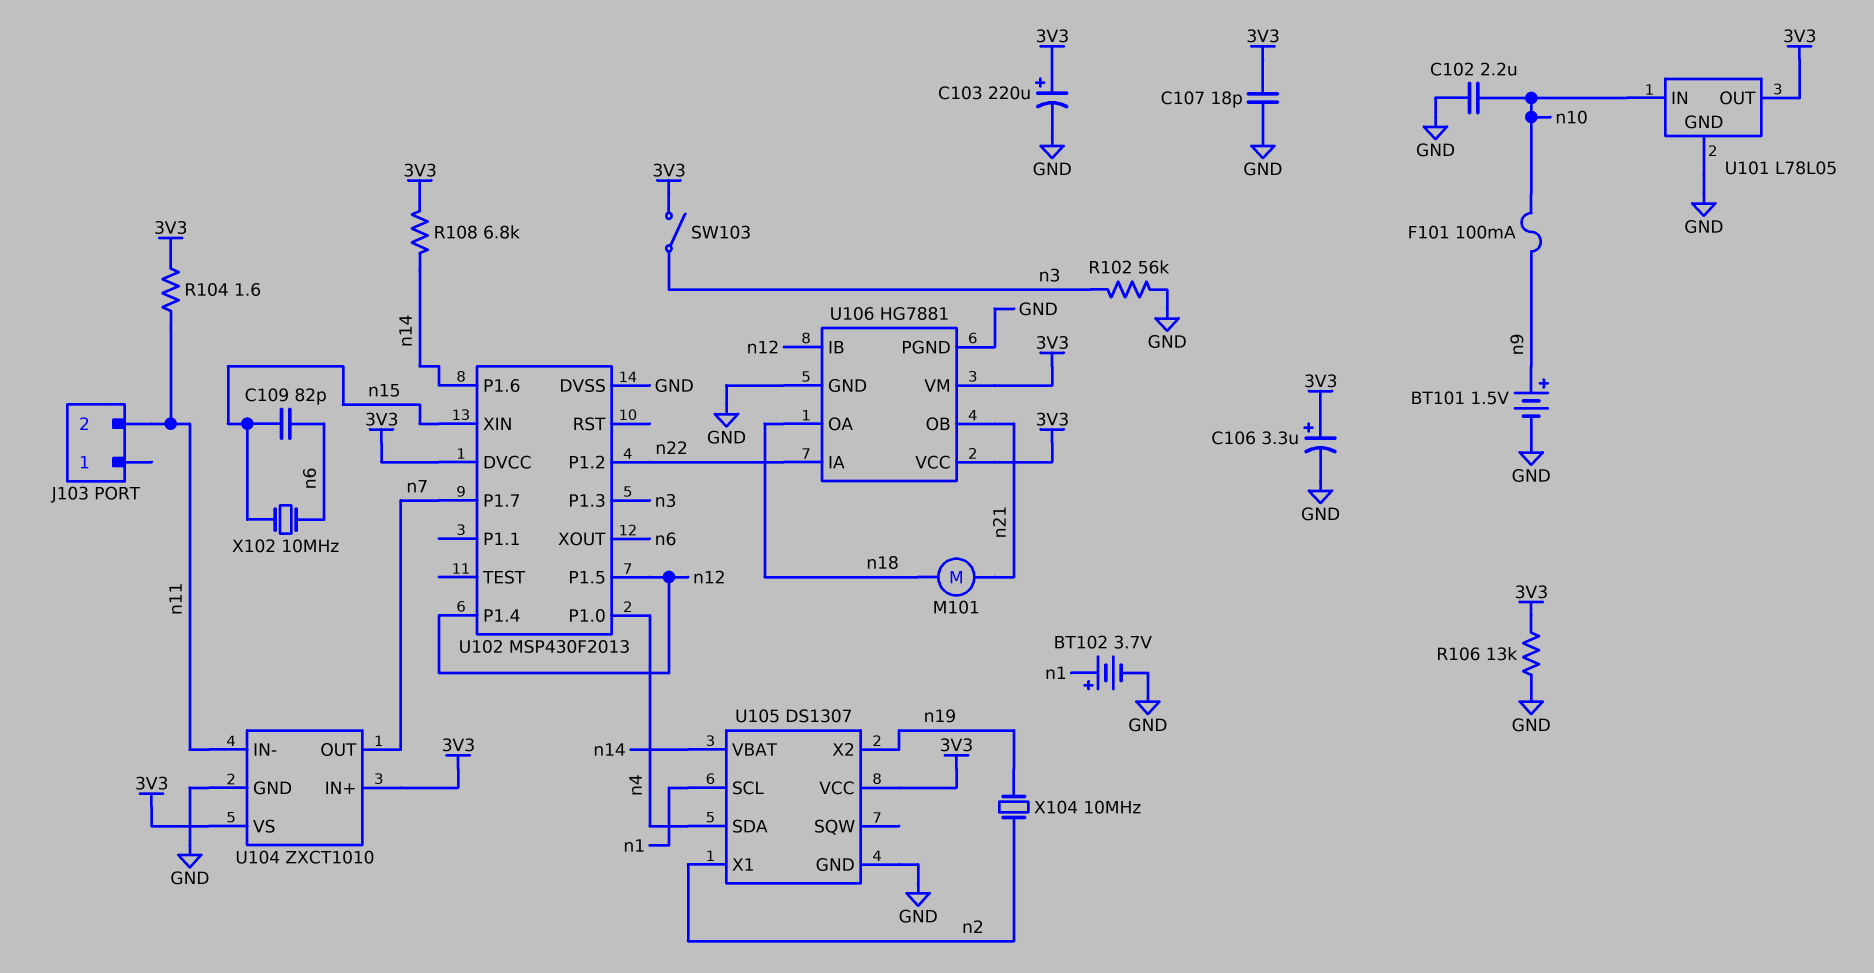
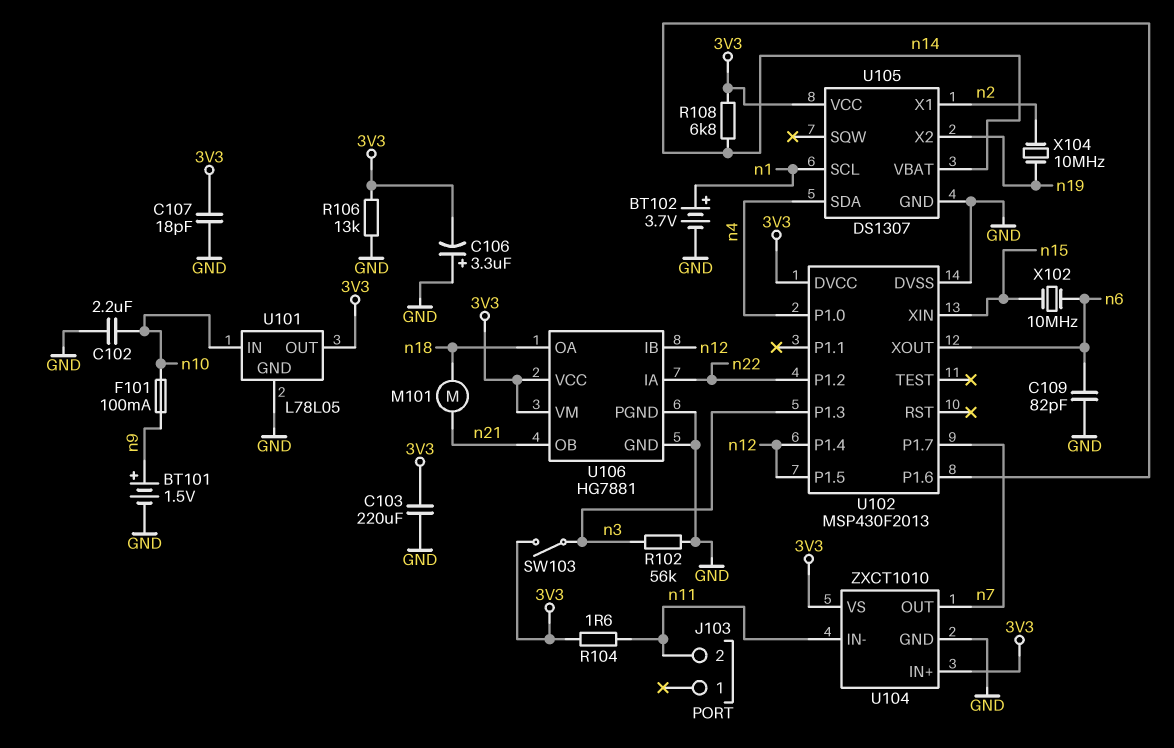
C103: 220uF (plus 3V3, minus GND) -> 220uF (3V3, GND)
C106: 3.3uF (plus 3V3, minus GND) -> 3.3uF (plus GND, minus 3V3)
C109: 82pF (n6, n15) -> 82pF (GND, n6)

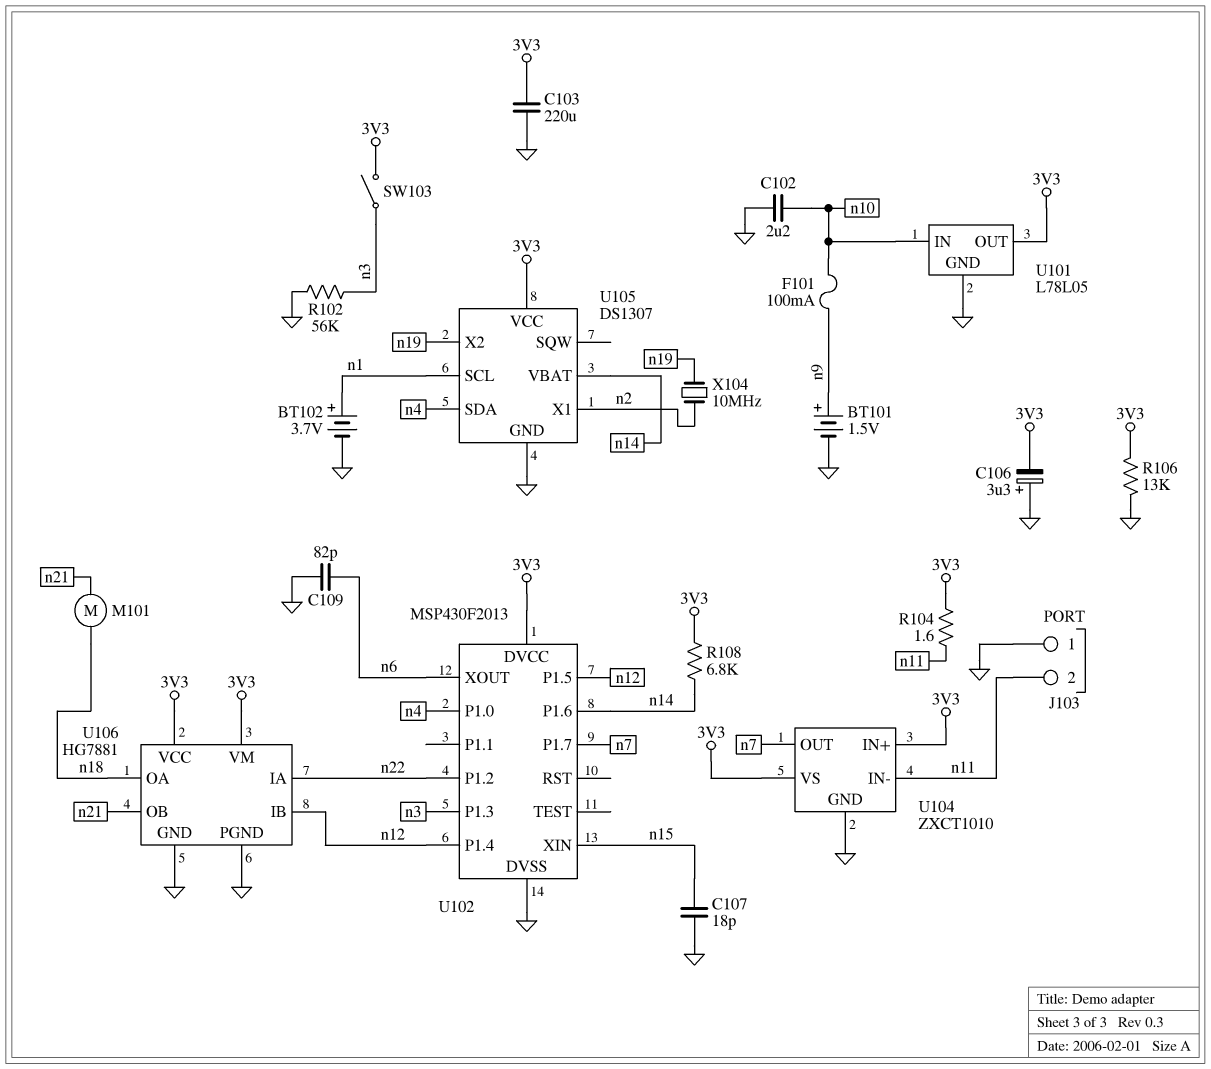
C107: 18pF (3V3, GND) -> 18pF (GND, n15)
J103 pin 1: none -> GND
X102: 10MHz (n6, n15) -> none

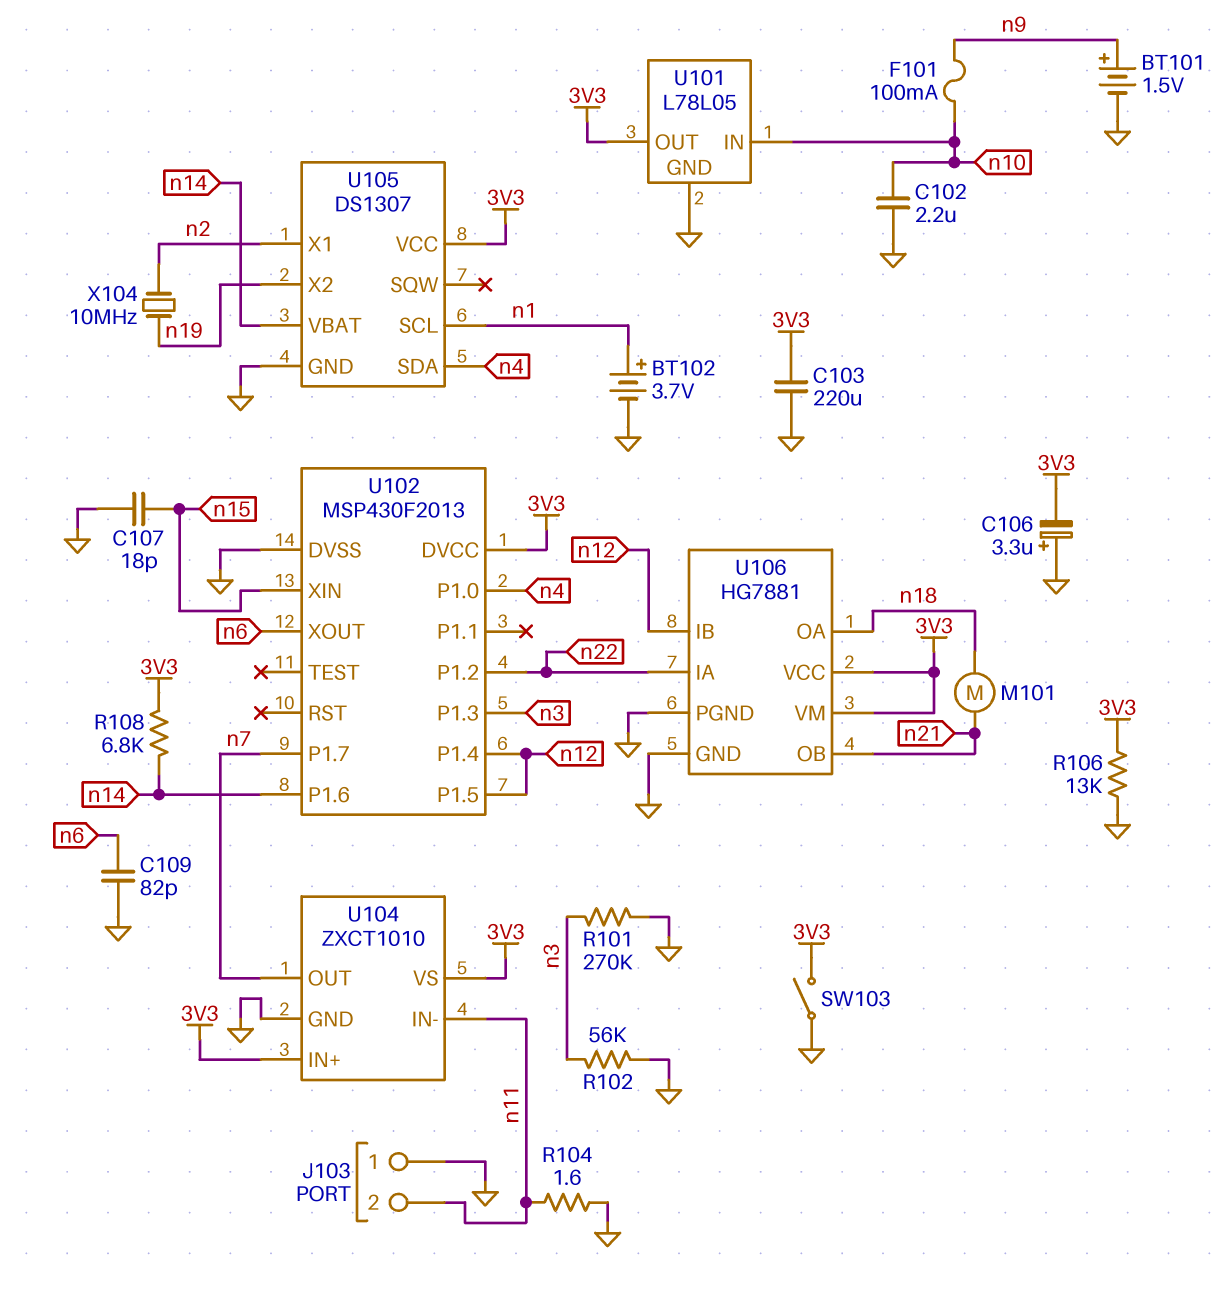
R101: none -> 270k (GND, n3)
R104: 1.6 (3V3, n11) -> 1.6 (GND, n11)
SW103: switch (3V3, n3) -> switch (3V3, GND)

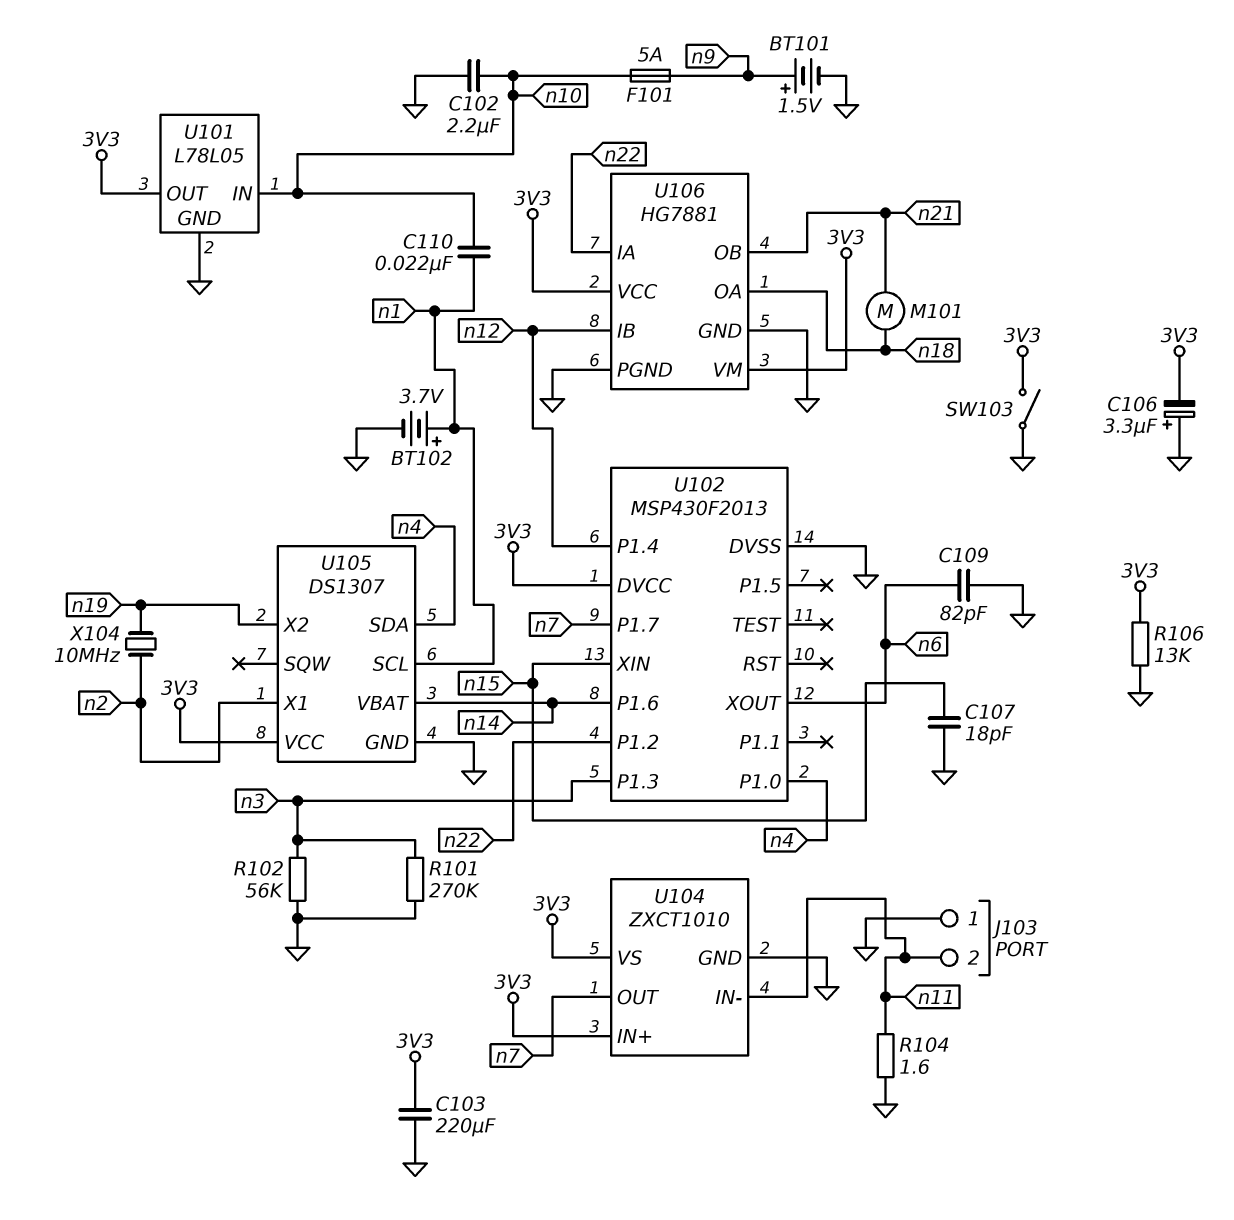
C110: none -> 22nF (n1, n10)
F101: 100mA (n9, n10) -> 5A (n9, n10)
R108: 6.8k (3V3, n14) -> none
U102 pin P1.5: n12 -> none

